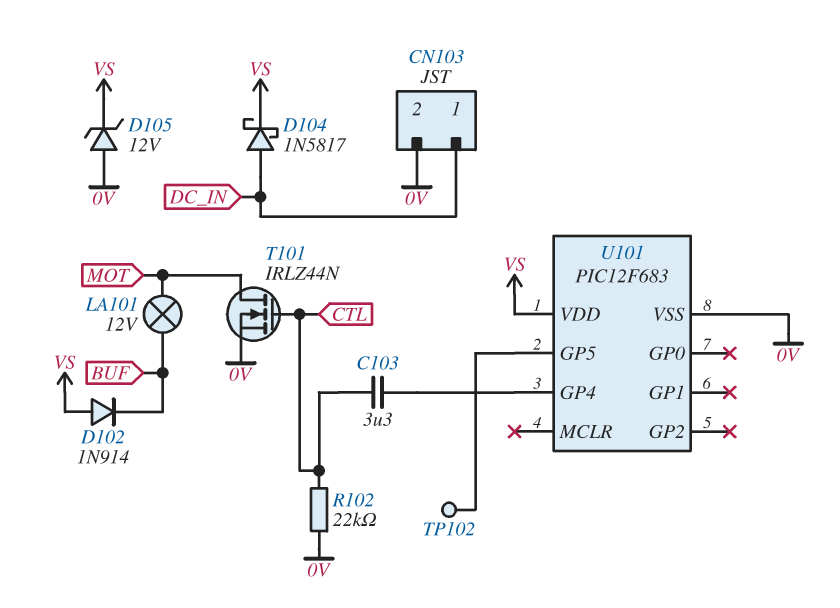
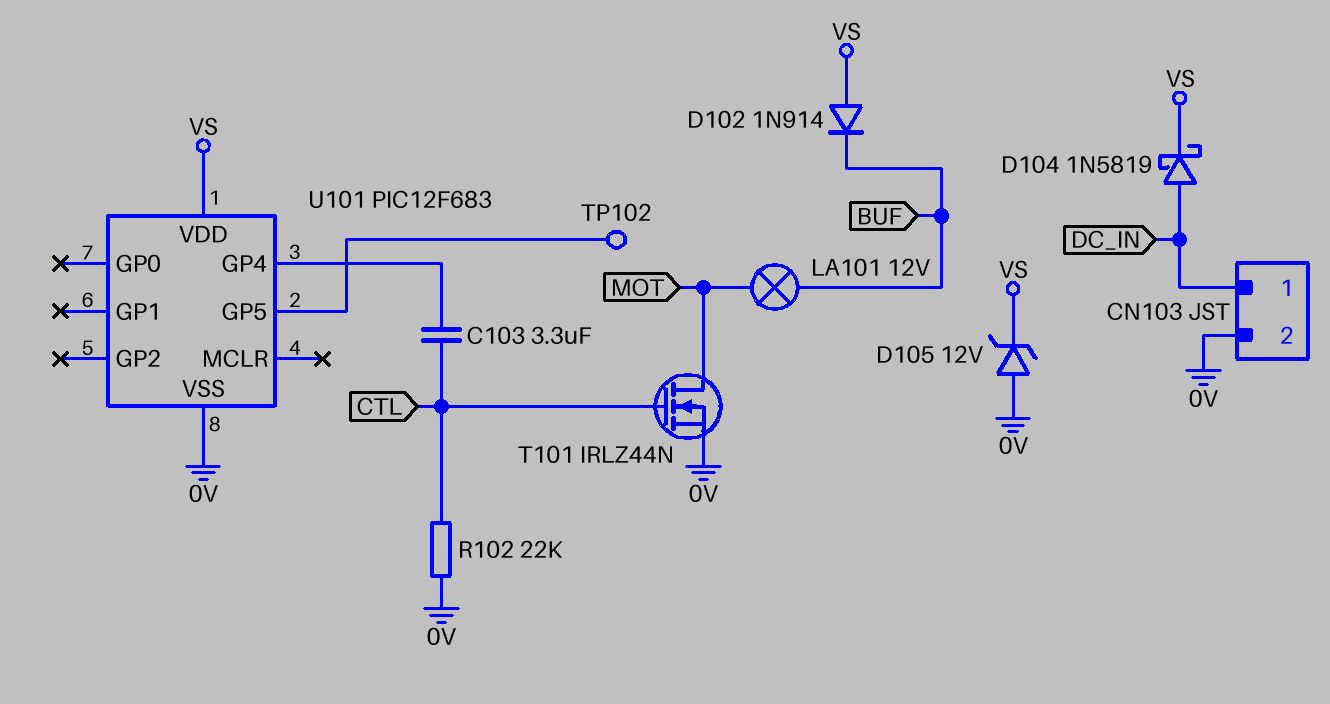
D104: schottky 1N5817 (A DC_IN, K VS) -> schottky 1N5819 (A DC_IN, K VS)

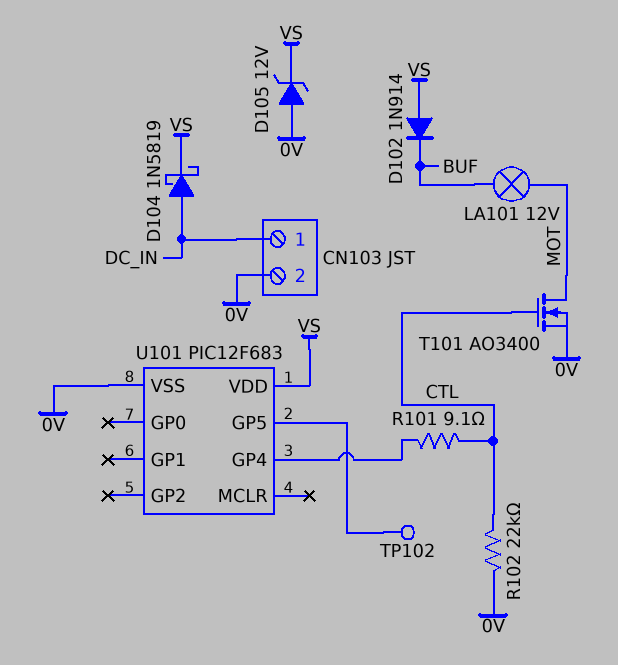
C103: 3.3uF (CTL, U101/GP4) -> none
R101: none -> 9.1 (CTL, U101/GP4)
T101: NMOS IRLZ44N (G CTL, D MOT, S 0V) -> NMOS AO3400 (G CTL, D MOT, S 0V)

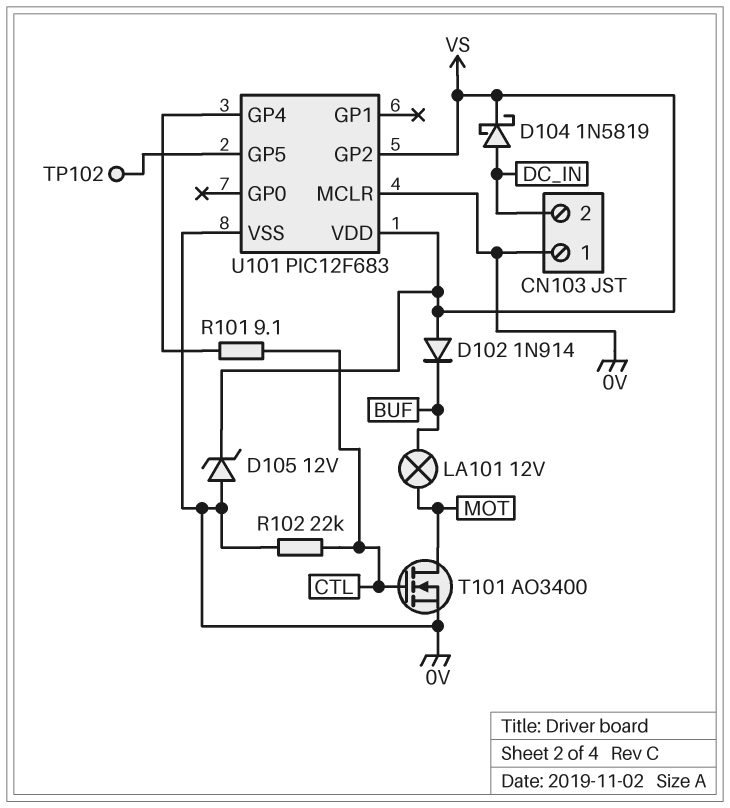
CN103 pin 1: DC_IN -> 0V
CN103 pin 2: 0V -> DC_IN
U101 pin GP2: none -> VS
U101 pin MCLR: none -> 0V

